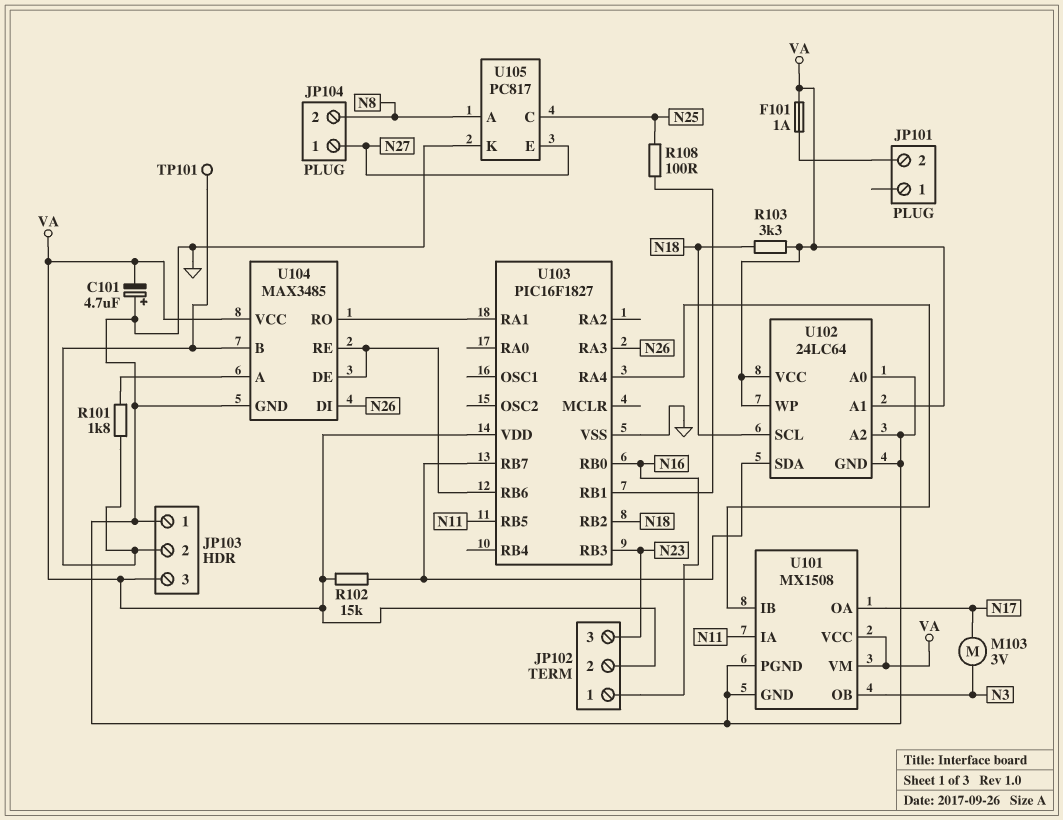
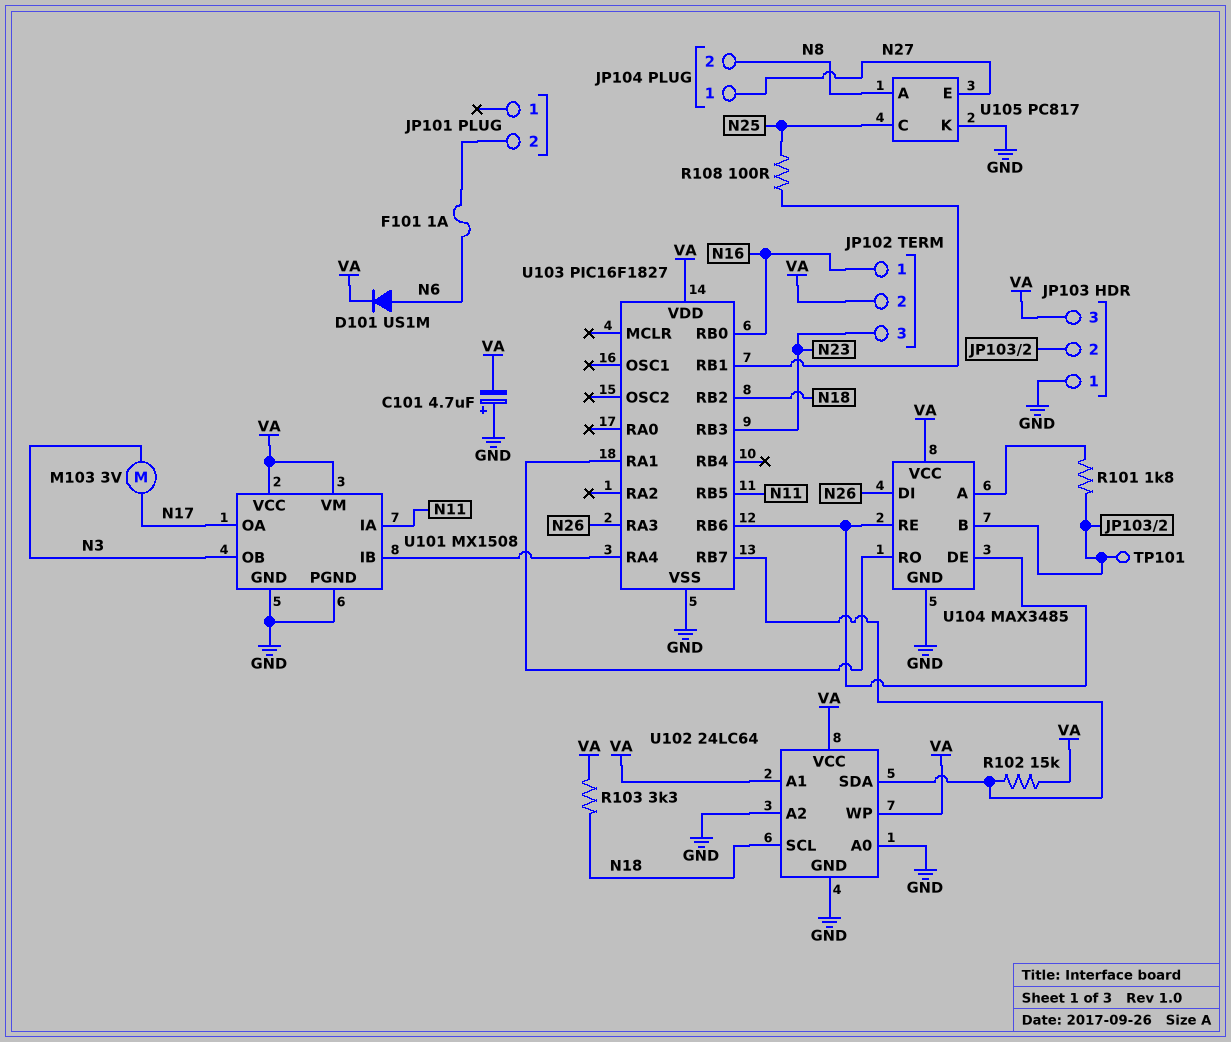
D101: none -> diode US1M (A N6, K VA)
F101: 1A (JP101/2, VA) -> 1A (JP101/2, N6)

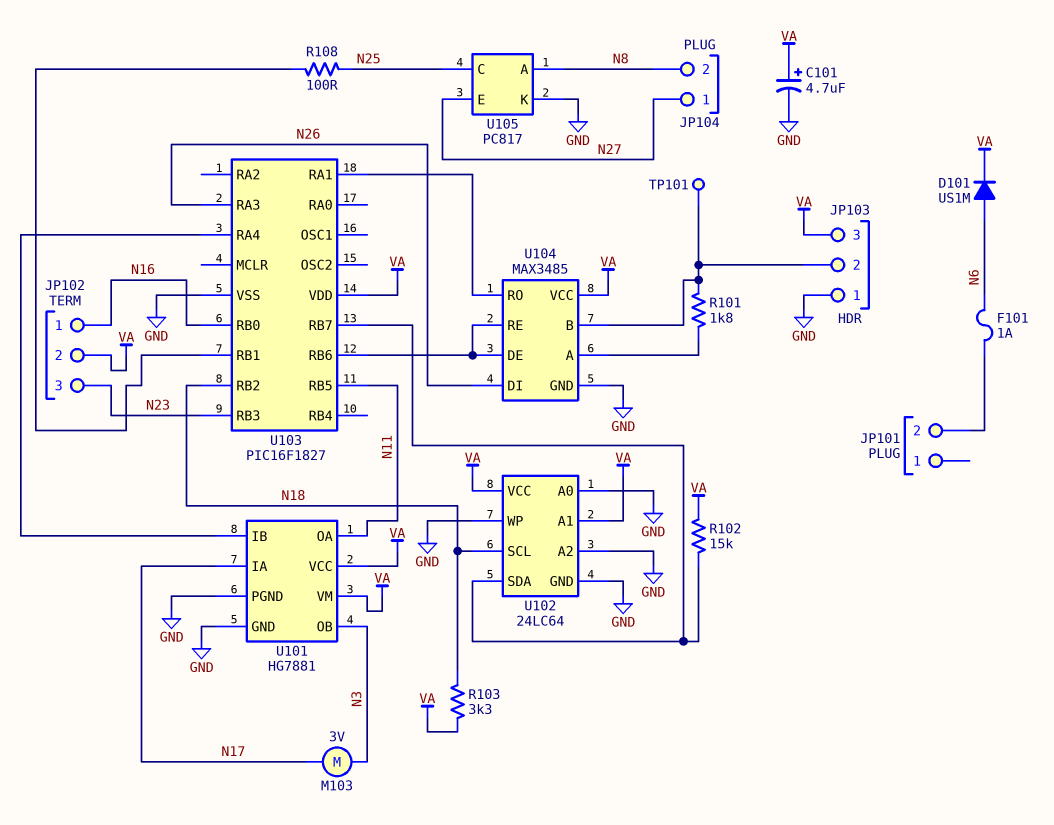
C101: 4.7uF (plus GND, minus VA) -> 4.7uF (plus VA, minus GND)
U101: MX1508 -> HG7881
U101 pin IA: N11 -> N17
U101 pin OA: N17 -> N11
U102 pin WP: VA -> GND

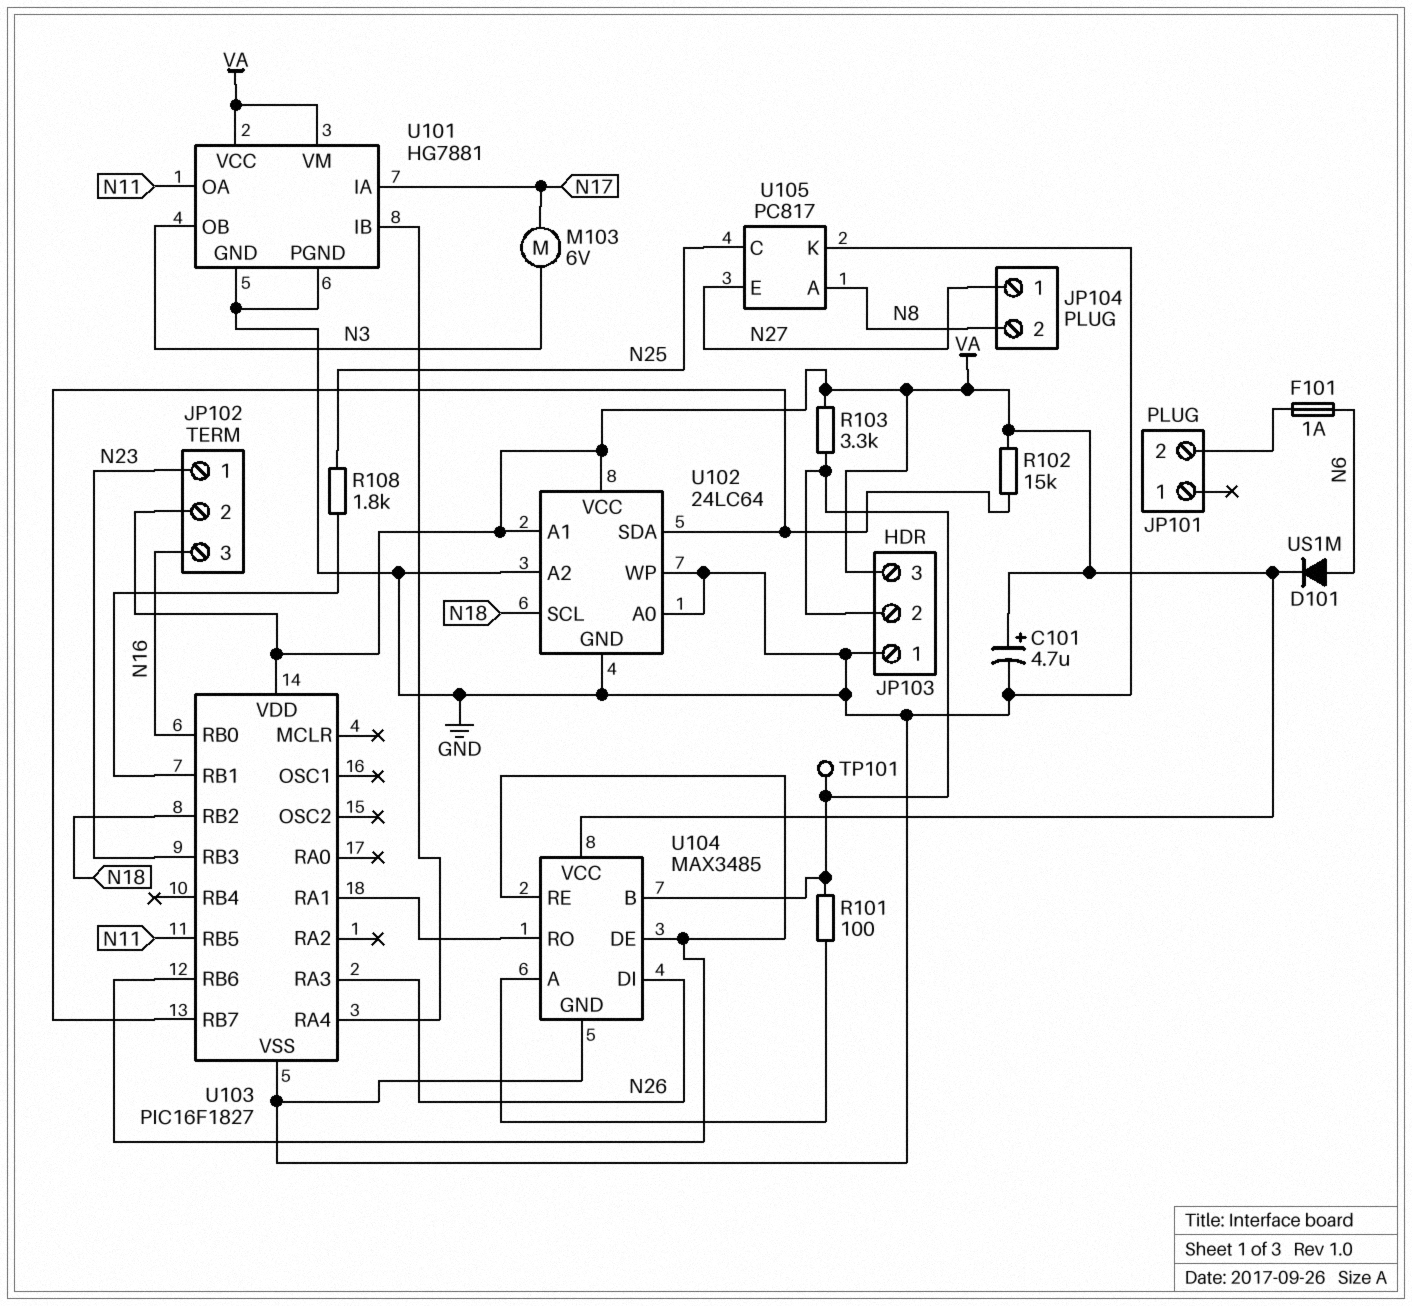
JP102 pin 1: N16 -> N23
JP102 pin 3: N23 -> N16
M103: motor 3V (N3, N17) -> motor 6V (N3, N17)
R101: 1.8k (JP103/2, U104/A) -> 100 (JP103/2, U104/A)
R103: 3.3k (N18, VA) -> 3.3k (JP103/2, VA)
R108: 100 (N25, U103/RB1) -> 1.8k (N25, U103/RB1)

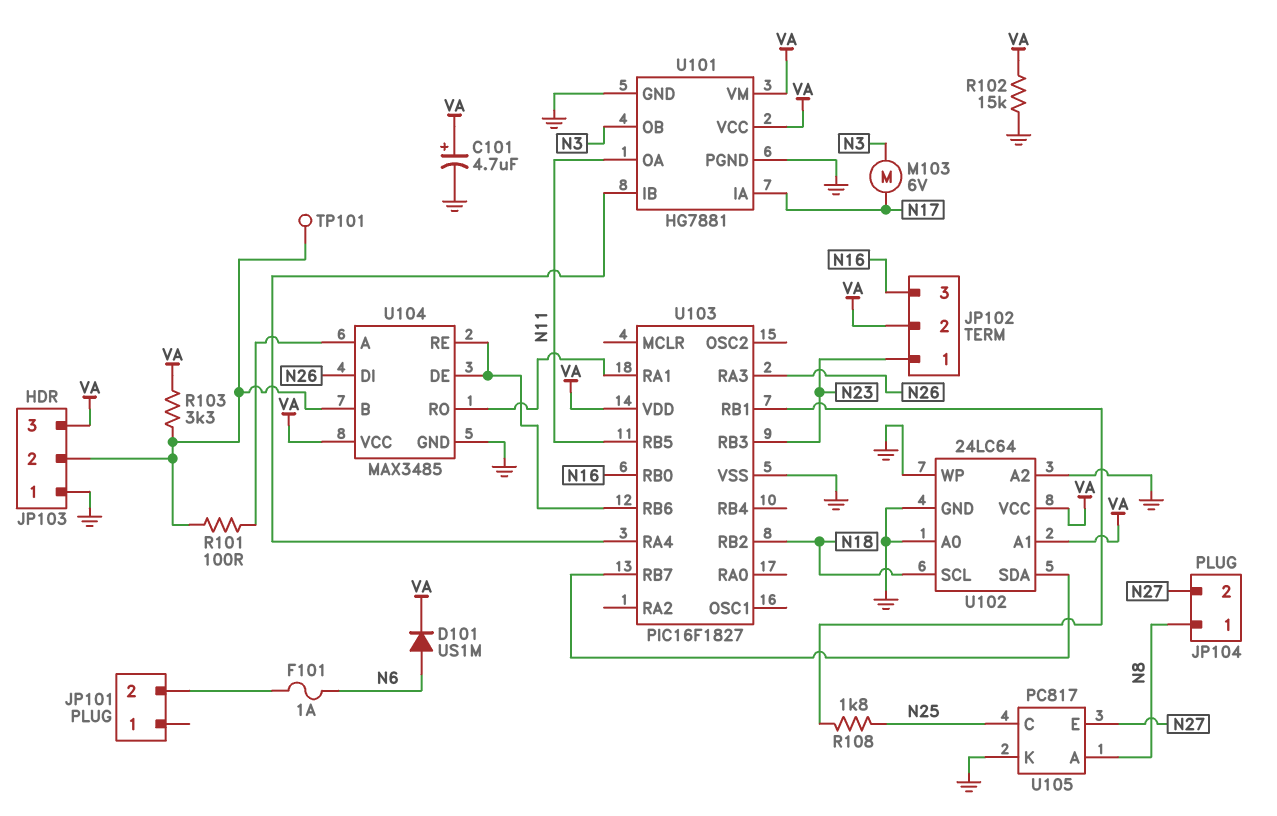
JP104 pin 1: N27 -> N8
JP104 pin 2: N8 -> N27
R102: 15k (U102/SDA, VA) -> 15k (GND, VA)

